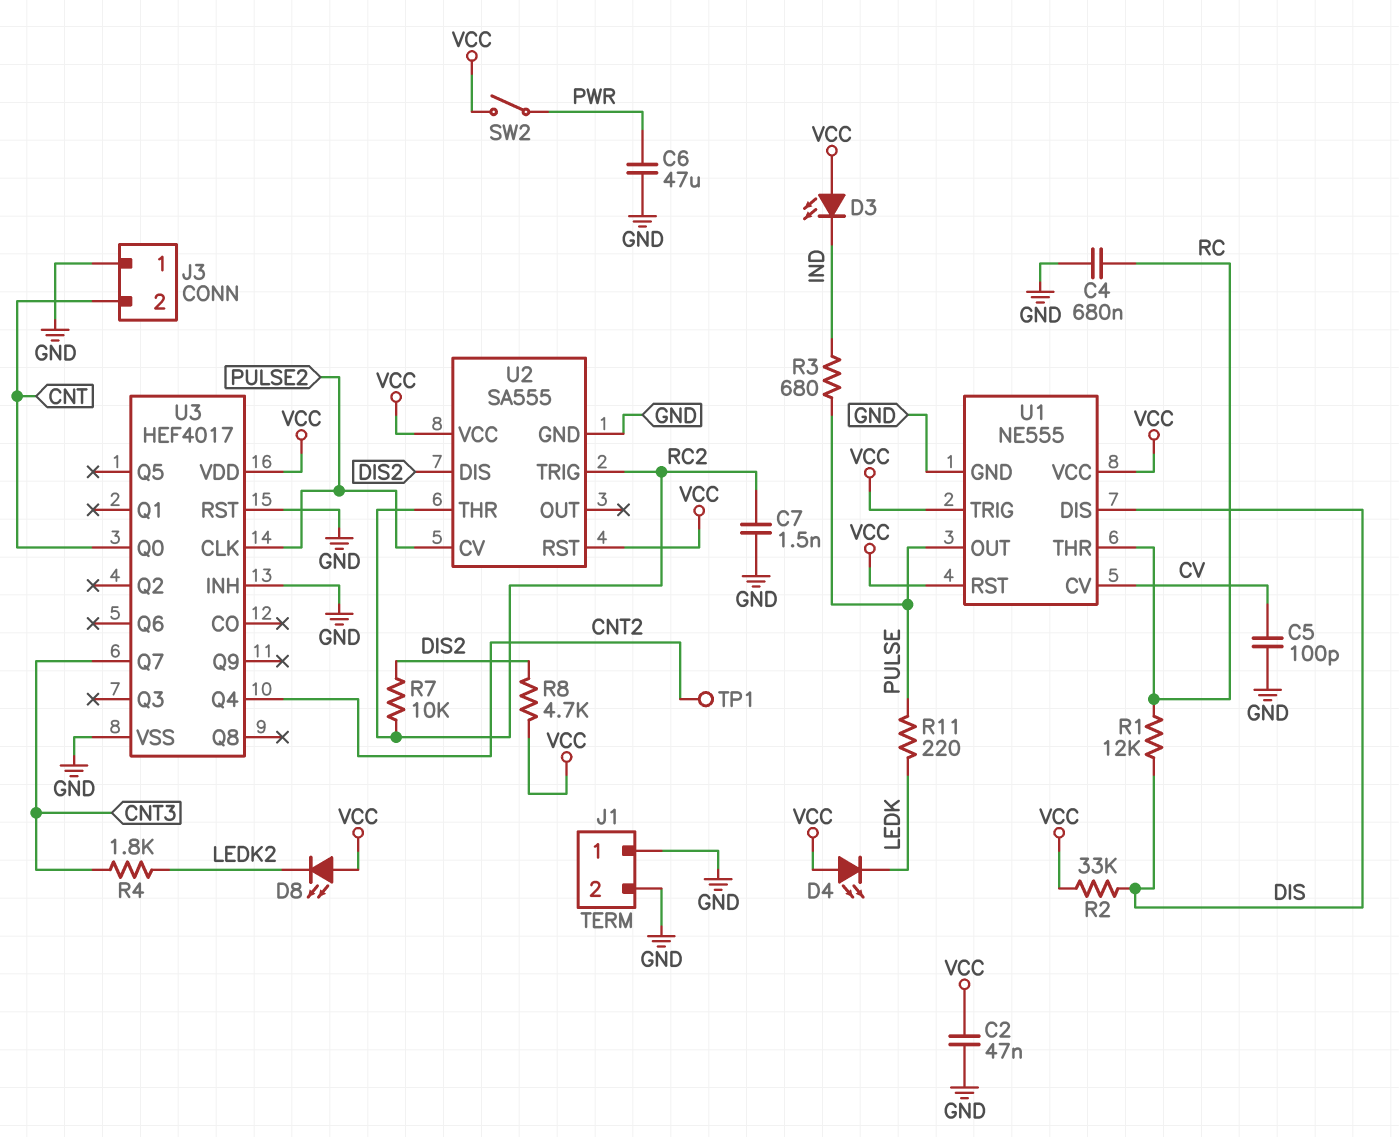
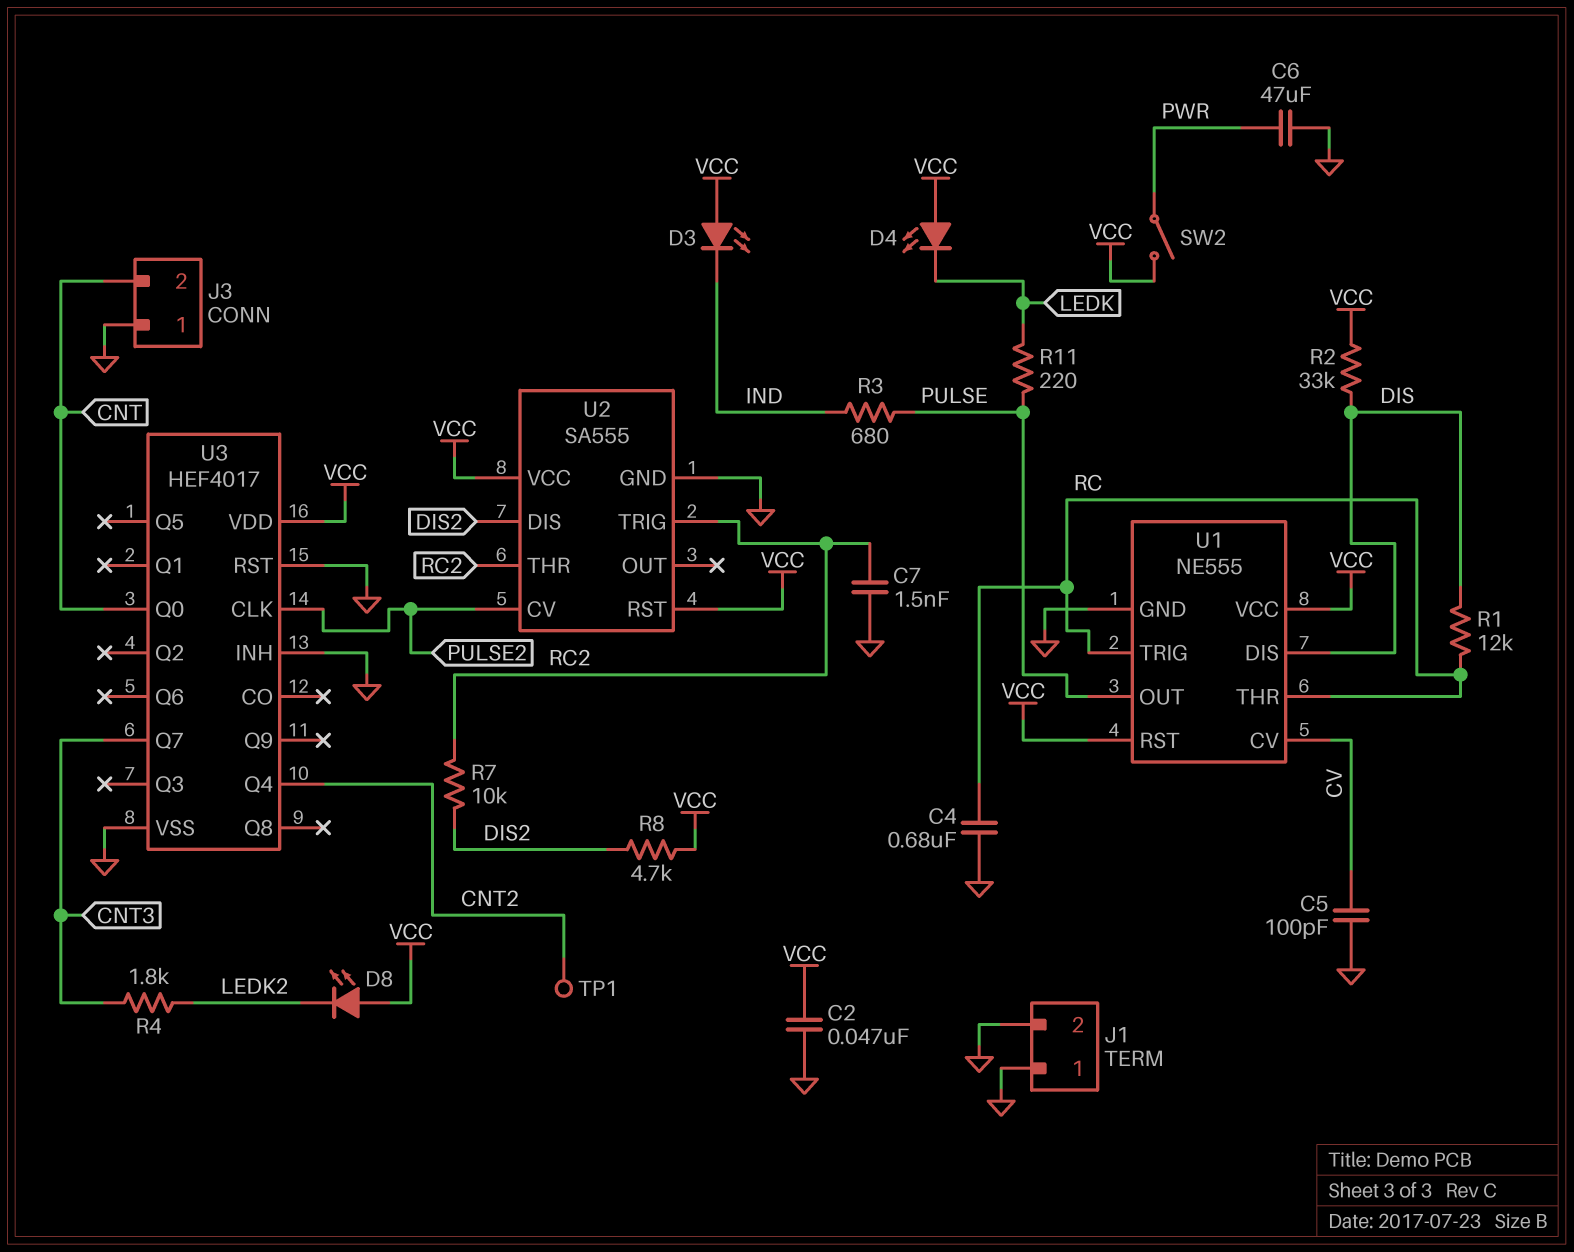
U1 pin TRIG: VCC -> RC

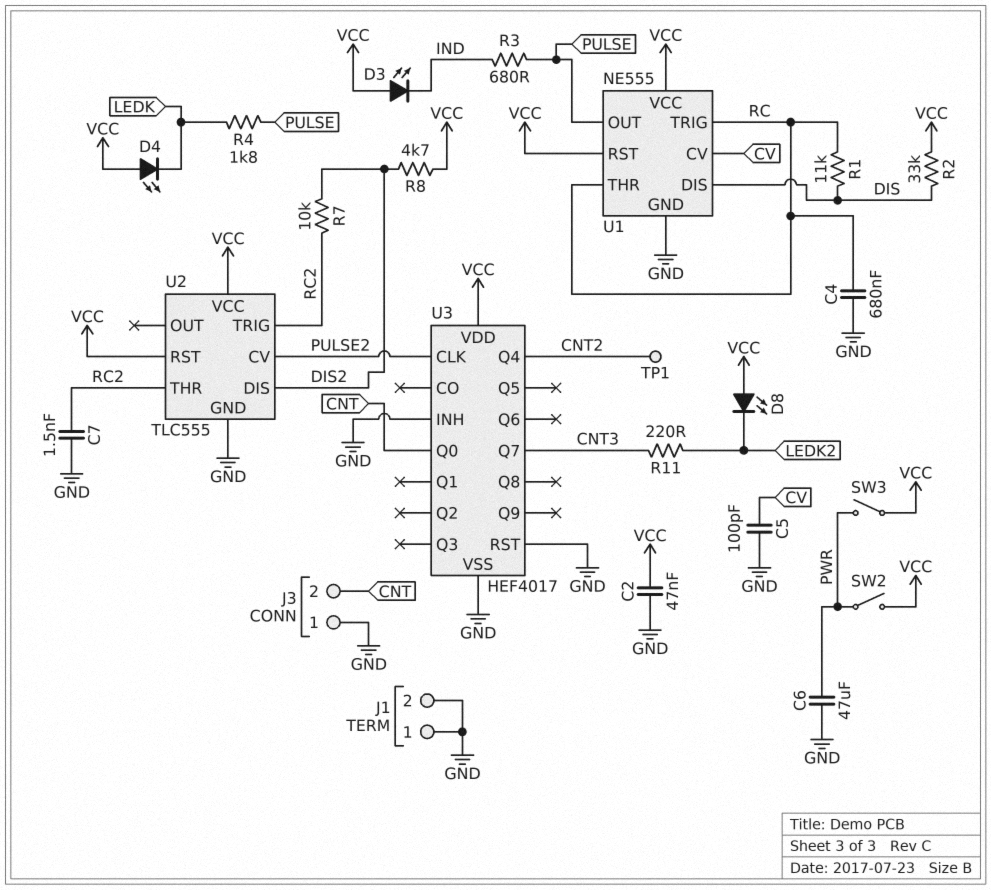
R1: 12k (DIS, RC) -> 11k (DIS, RC)
R4: 1.8k (CNT3, LEDK2) -> 1.8k (LEDK, PULSE)
R11: 220 (LEDK, PULSE) -> 220 (CNT3, LEDK2)
SW3: none -> switch (PWR, VCC)
U2: SA555 -> TLC555

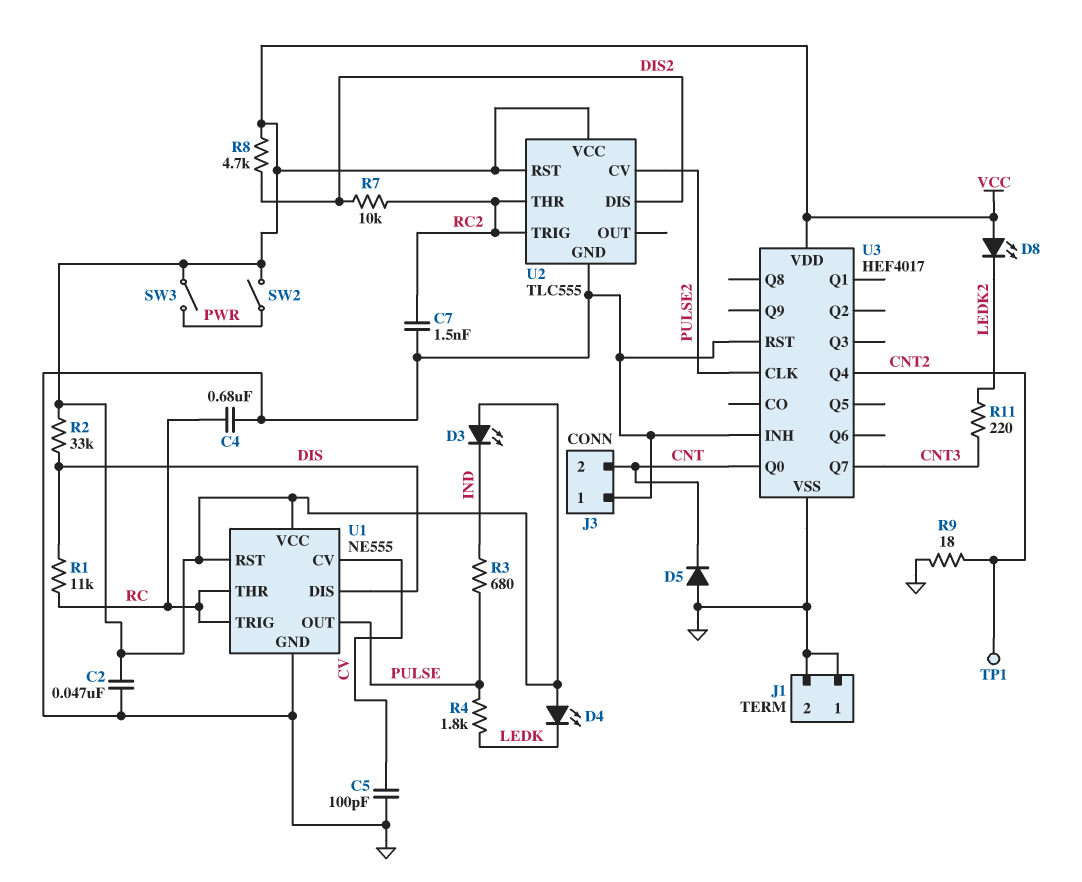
C6: 47uF (GND, PWR) -> none
D5: none -> diode (A GND, K CNT)
R9: none -> 18 (CNT2, GND)

